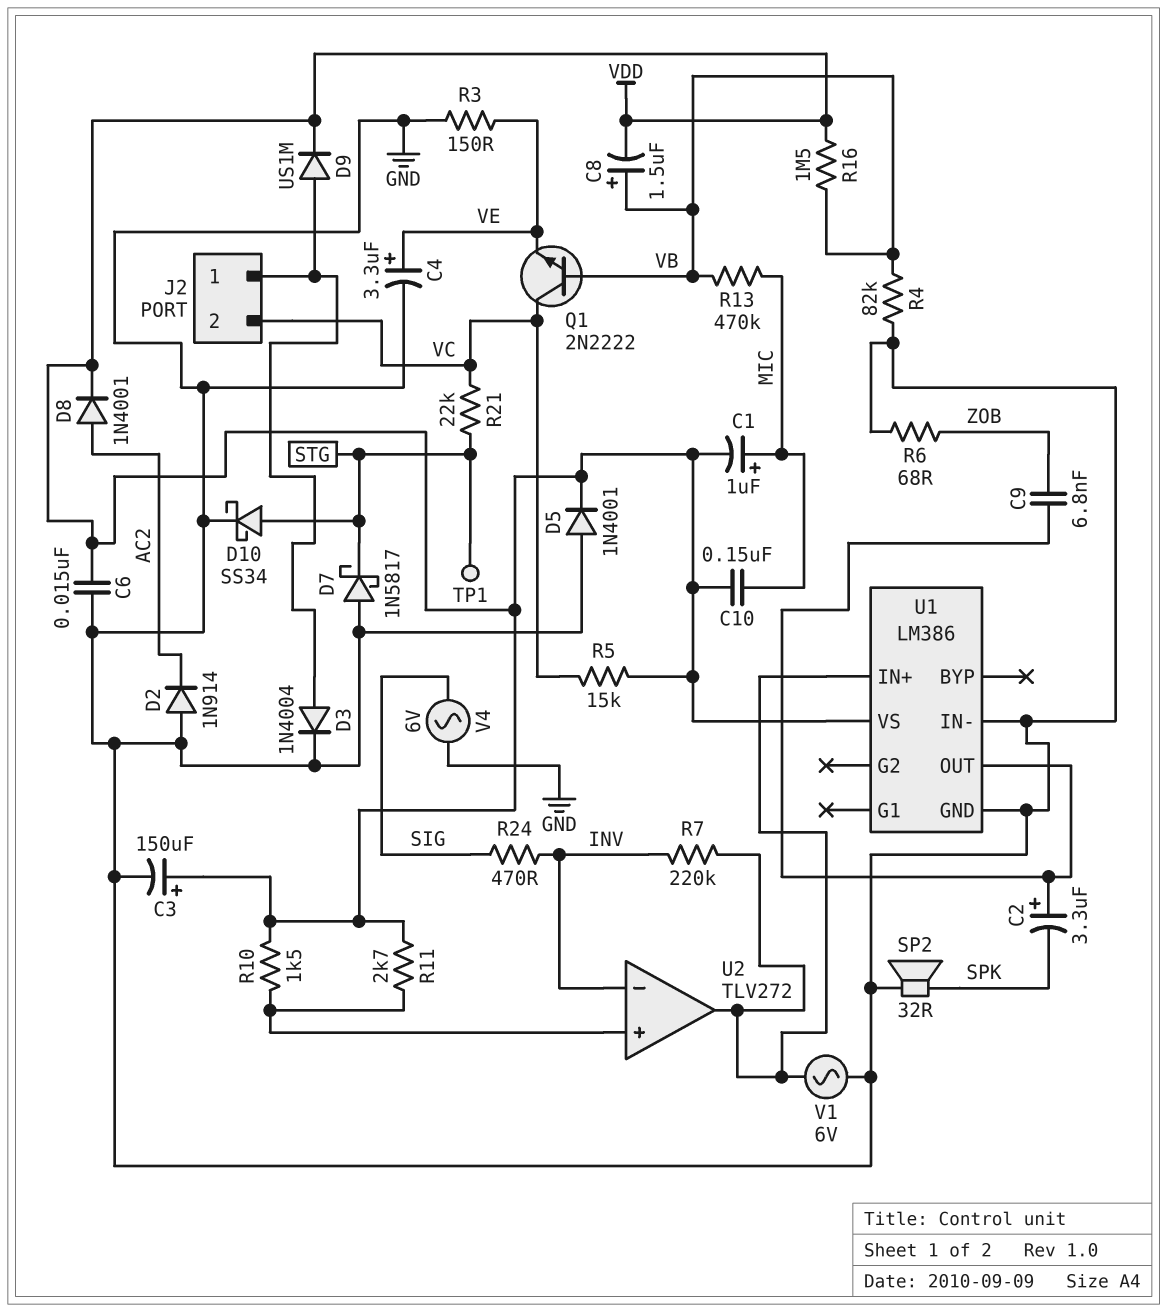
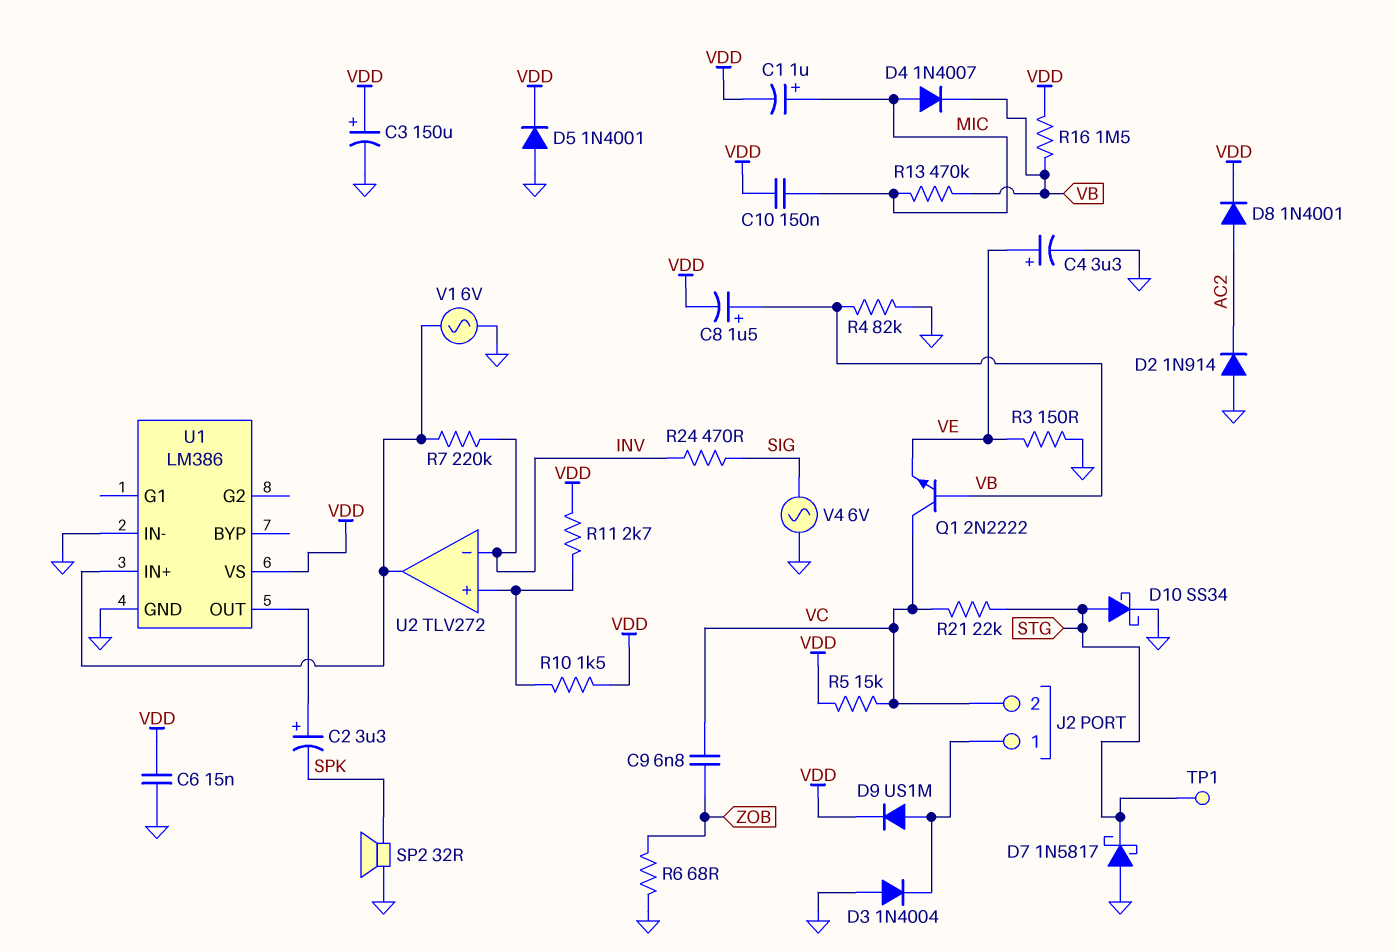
C9: 6.8nF (U1/OUT, ZOB) -> 6.8nF (VC, ZOB)
D3: diode 1N4004 (A J2/1, K GND) -> diode 1N4004 (A GND, K J2/1)
D4: none -> diode 1N4007 (A MIC, K VB)

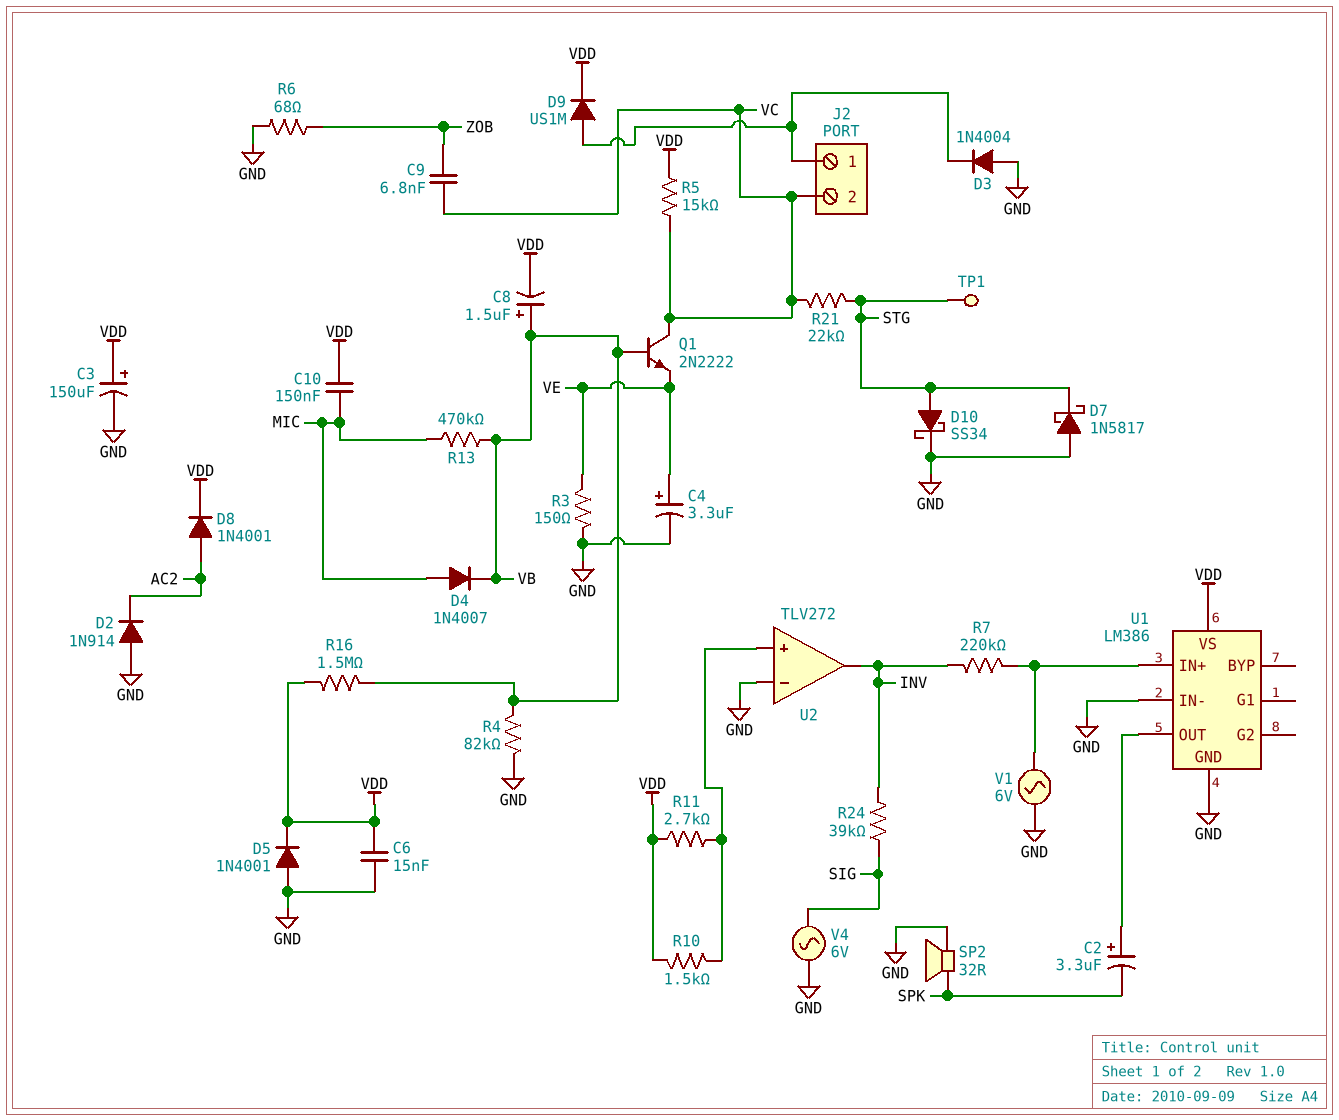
C1: 1uF (plus MIC, minus VDD) -> none
R24: 470 (INV, SIG) -> 39k (INV, SIG)
U2 pin in-: INV -> GND
U2 pin out: U1/IN+ -> INV

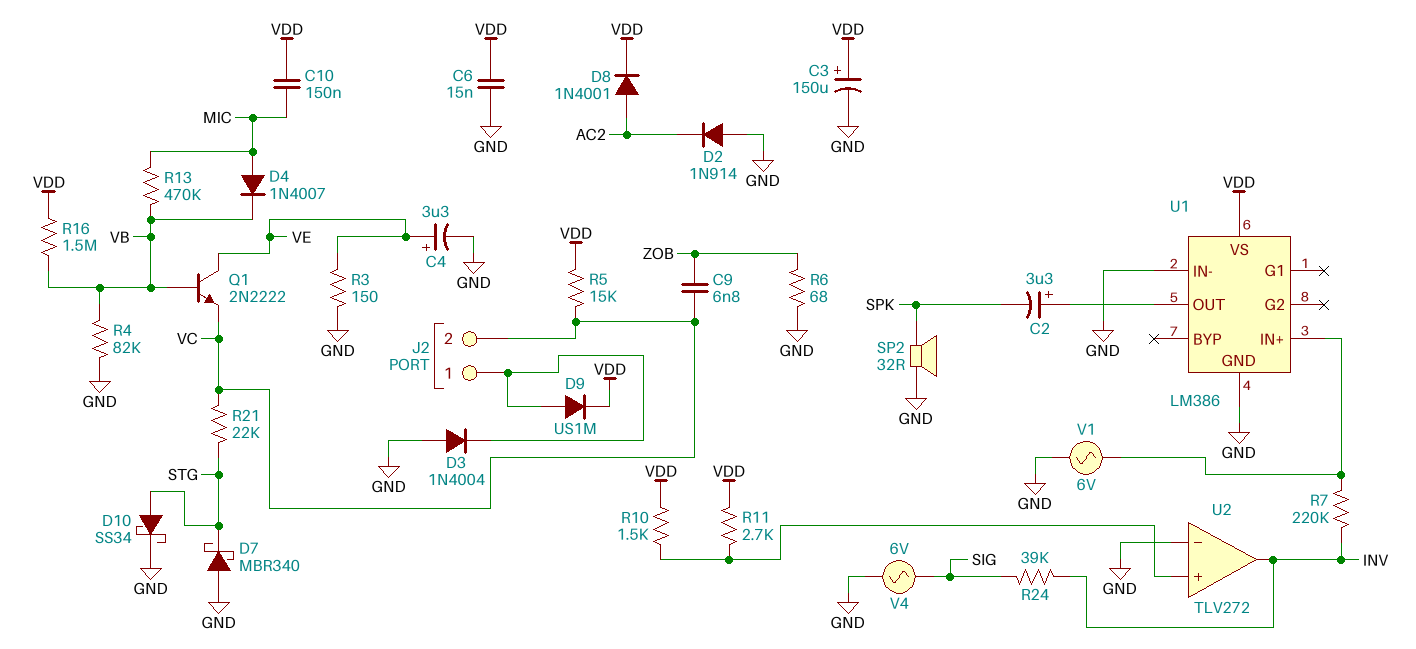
C8: 1.5uF (plus VB, minus VDD) -> none
D5: diode 1N4001 (A GND, K VDD) -> none
D7: schottky 1N5817 (A GND, K STG) -> schottky MBR340 (A GND, K STG)
Q1: NPN 2N2222 (B VB, C VC, E VE) -> NPN 2N2222 (B VB, C VE, E VC)
TP1: test point (STG) -> none

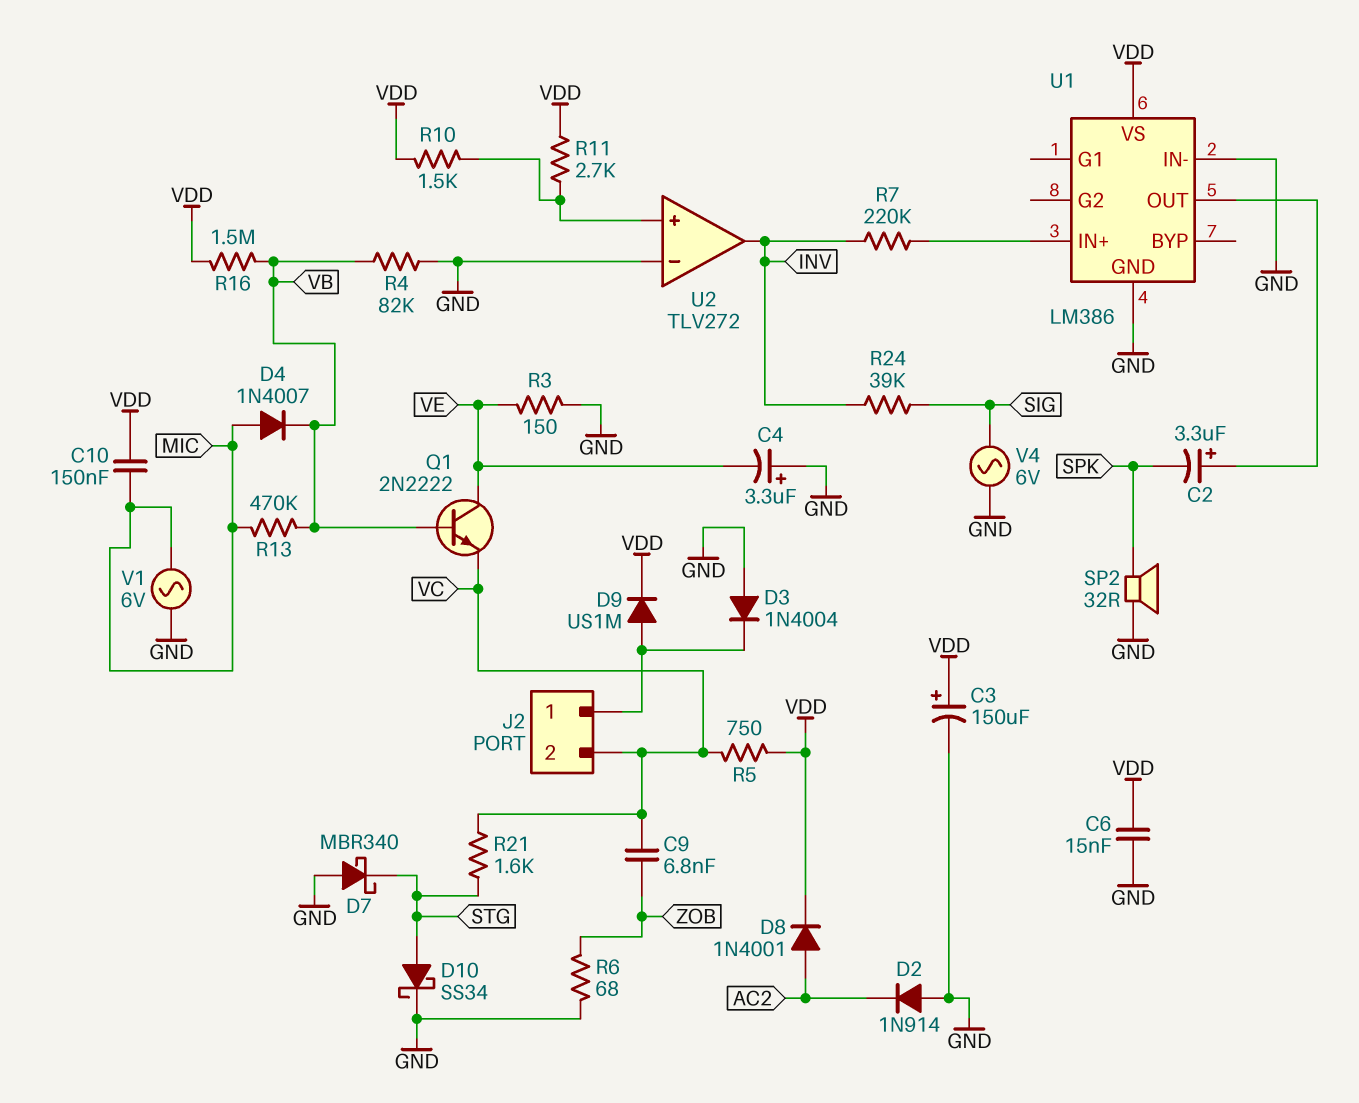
C4: 3.3uF (plus VE, minus GND) -> 3.3uF (plus GND, minus VE)
R5: 15k (VC, VDD) -> 750 (VC, VDD)
R21: 22k (STG, VC) -> 1.6k (STG, VC)
V1: AC 6V (GND, U1/IN+) -> AC 6V (GND, MIC)

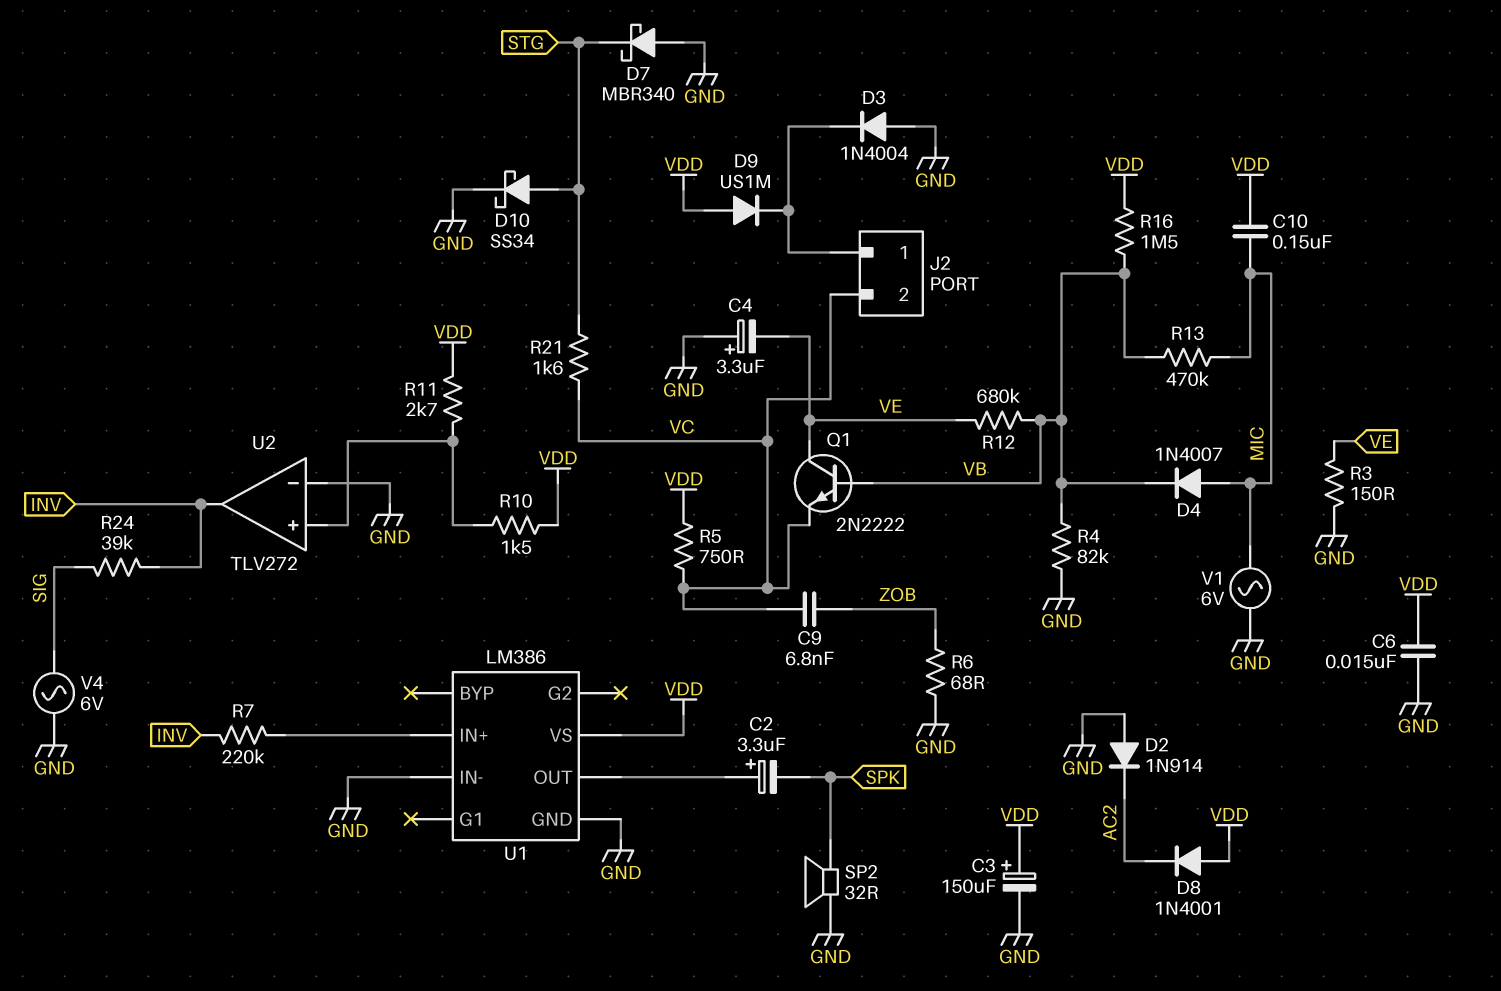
D8: diode 1N4001 (A AC2, K VDD) -> diode 1N4001 (A VDD, K AC2)
D9: diode US1M (A J2/1, K VDD) -> diode US1M (A VDD, K J2/1)
R12: none -> 680k (VB, VE)

